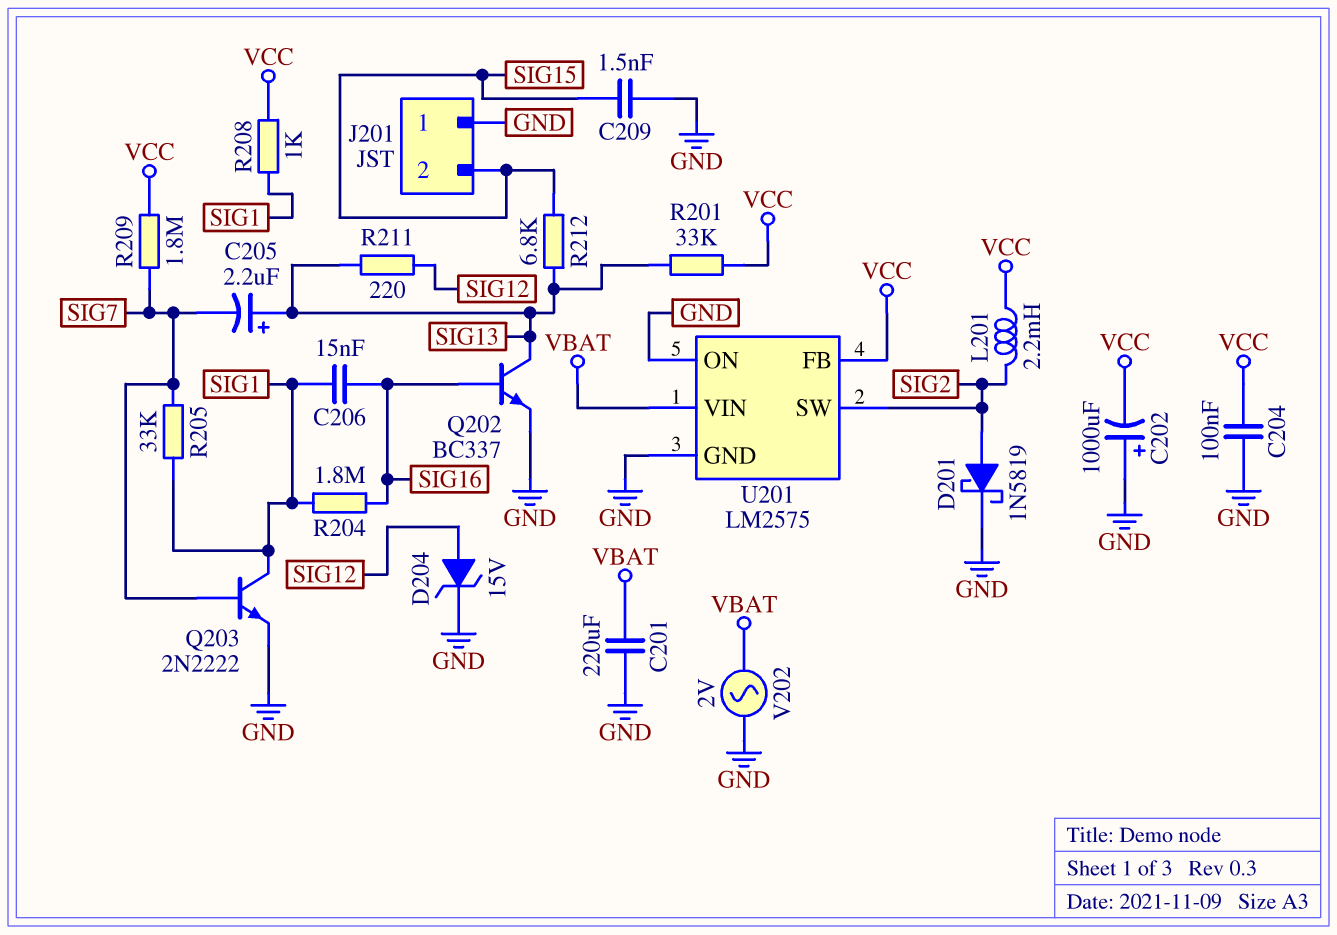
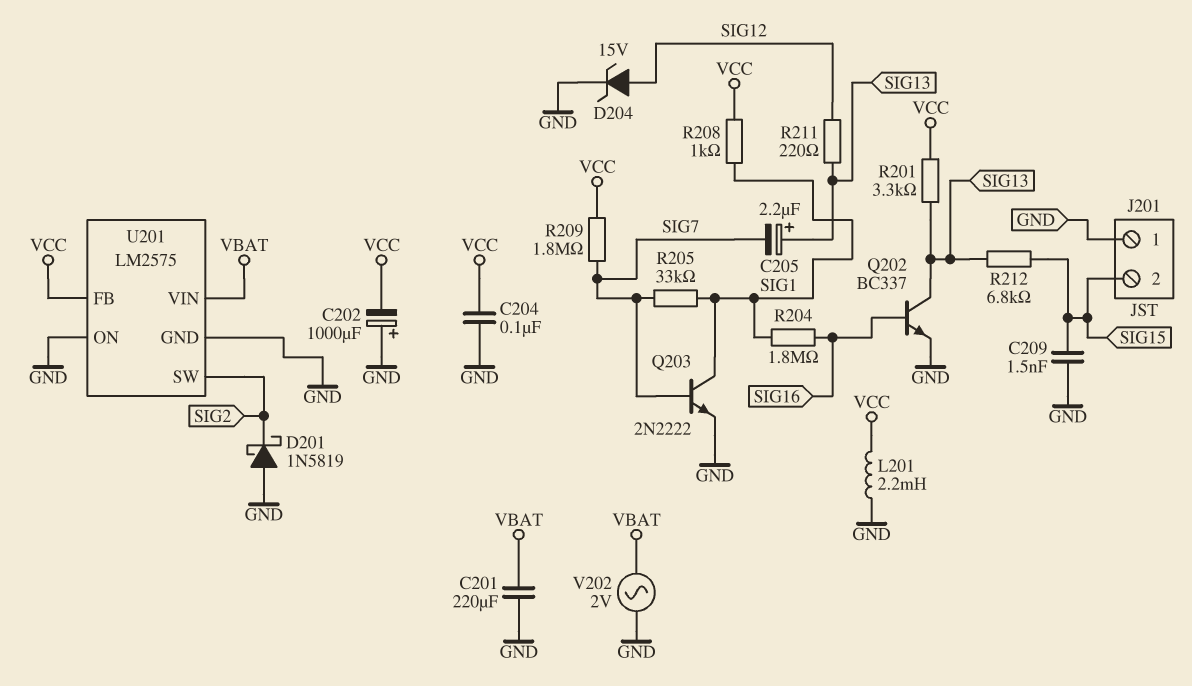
C206: 15nF (SIG1, SIG16) -> none
D201: schottky 1N5819 (A SIG2, K GND) -> schottky 1N5819 (A GND, K SIG2)
L201: 2.2mH (SIG2, VCC) -> 2.2mH (GND, VCC)
R201: 33k (SIG13, VCC) -> 3.3k (SIG13, VCC)

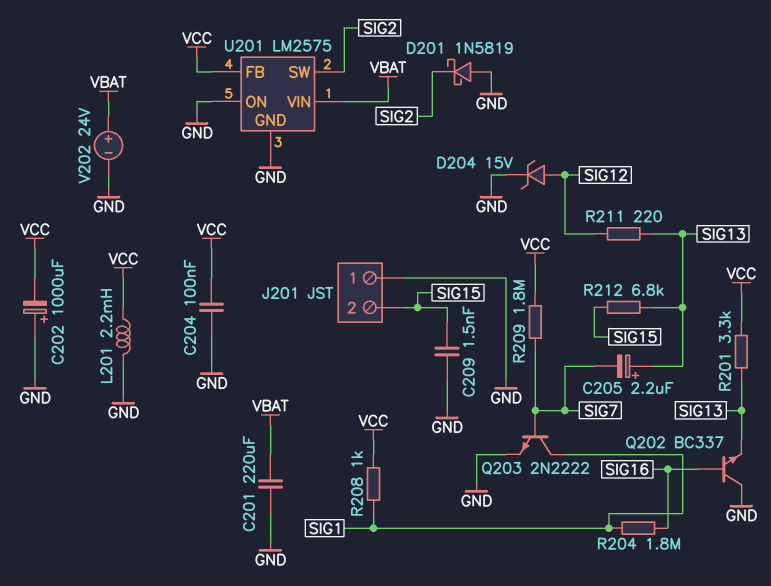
Q202: NPN BC337 (B SIG16, C SIG13, E GND) -> NPN BC337 (B SIG16, C GND, E SIG13)
R205: 33k (SIG1, SIG7) -> none
V202: AC 2V (GND, VBAT) -> 24V (plus VBAT, minus GND)

